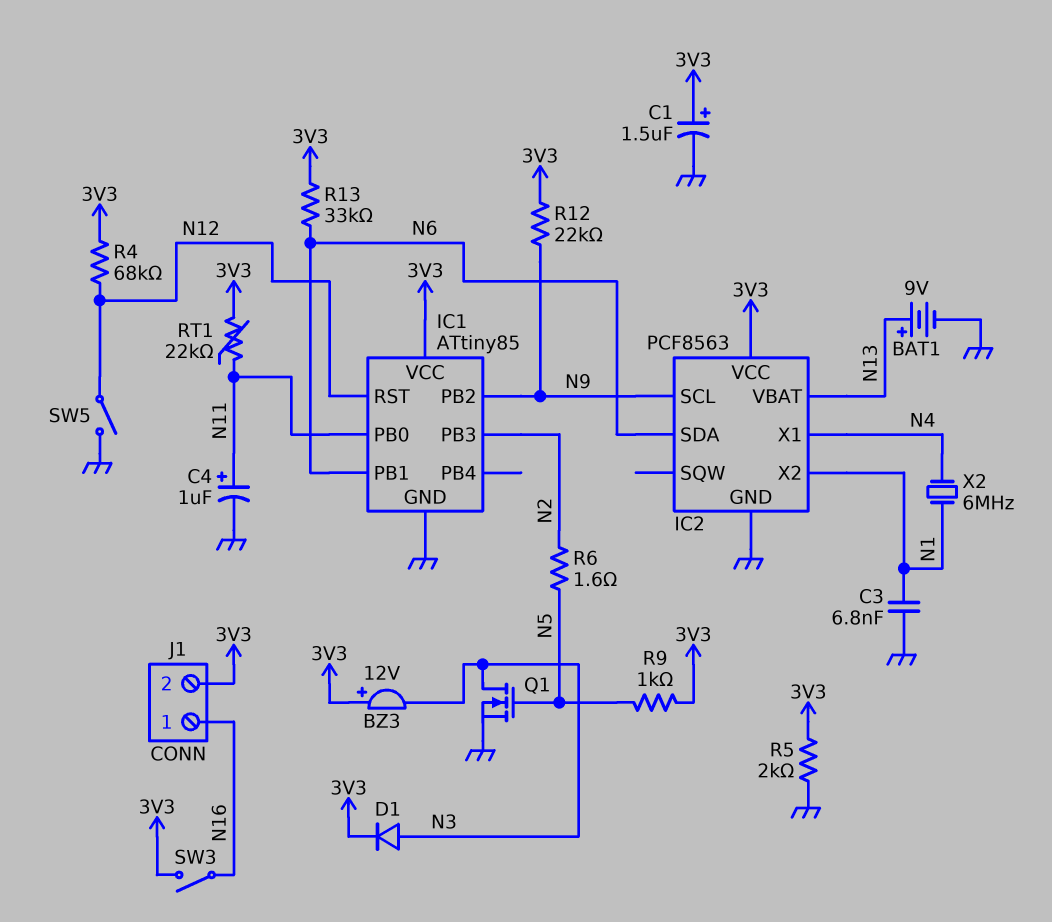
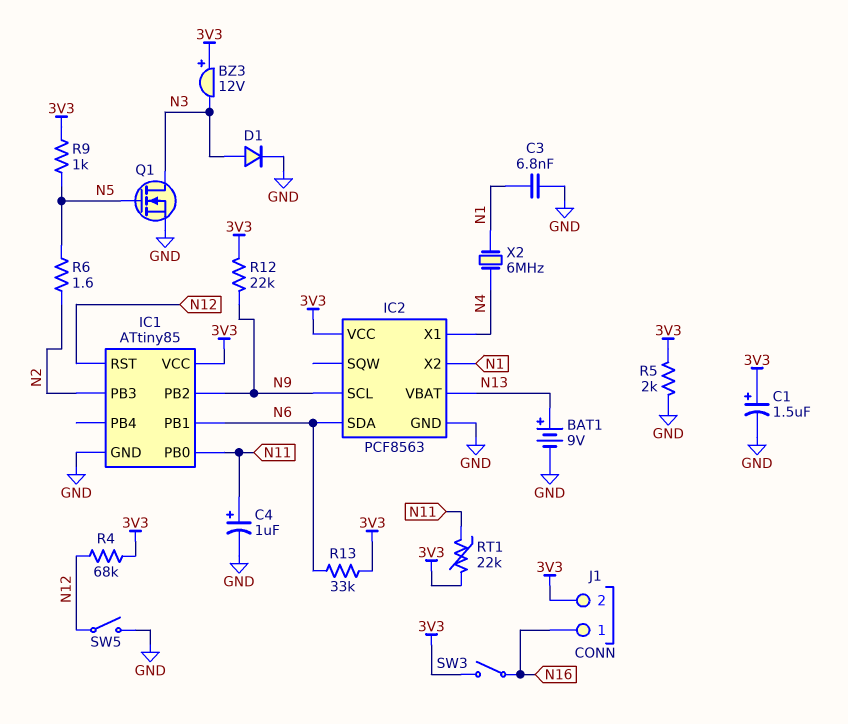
D1: diode (A N3, K 3V3) -> diode (A N3, K GND)

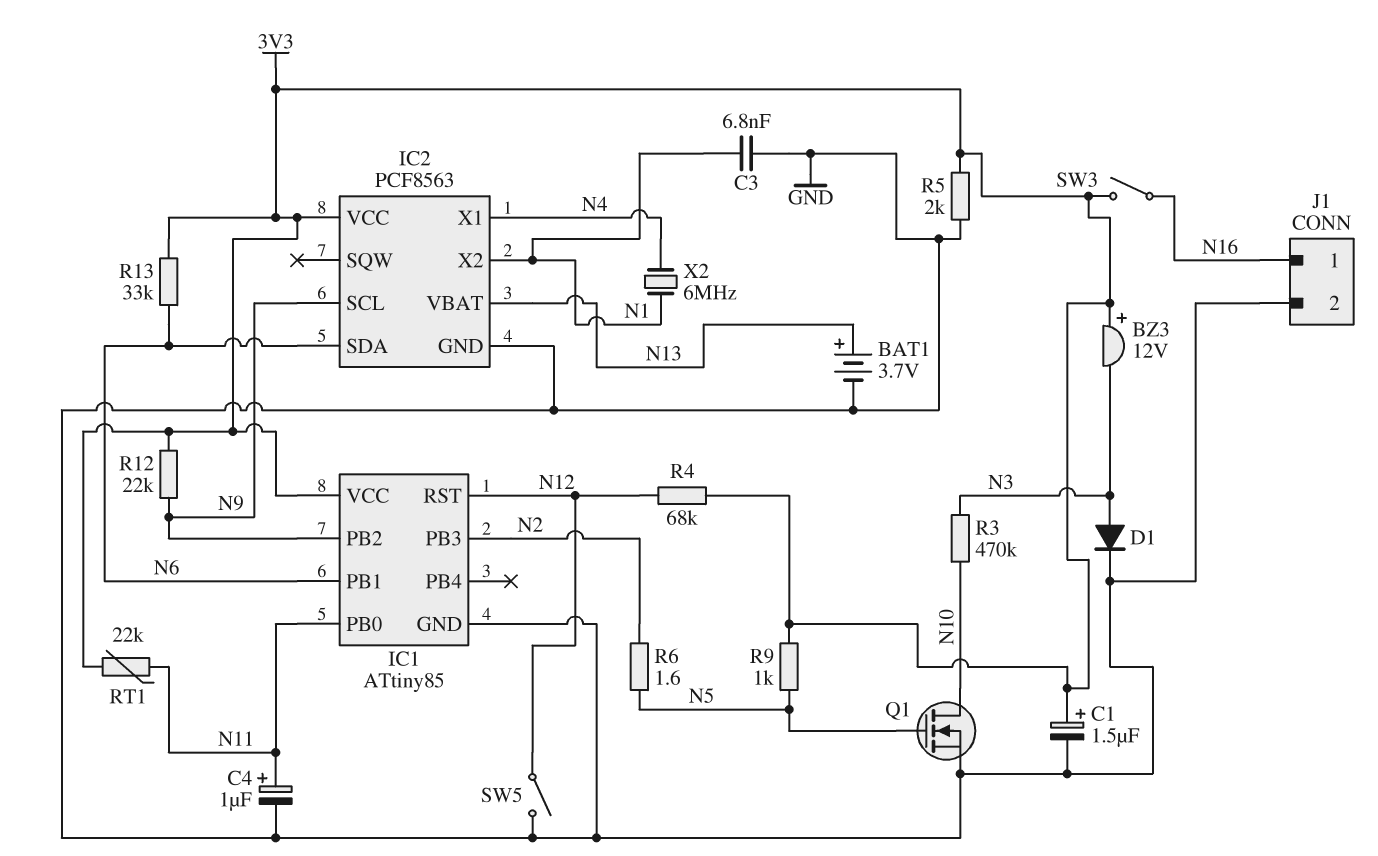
BAT1: 9V (plus N13, minus GND) -> 3.7V (plus N13, minus GND)
J1 pin 2: 3V3 -> GND
Q1: NMOS (G N5, D N3, S GND) -> NMOS (G N5, D N10, S GND)
R3: none -> 470k (N3, N10)

